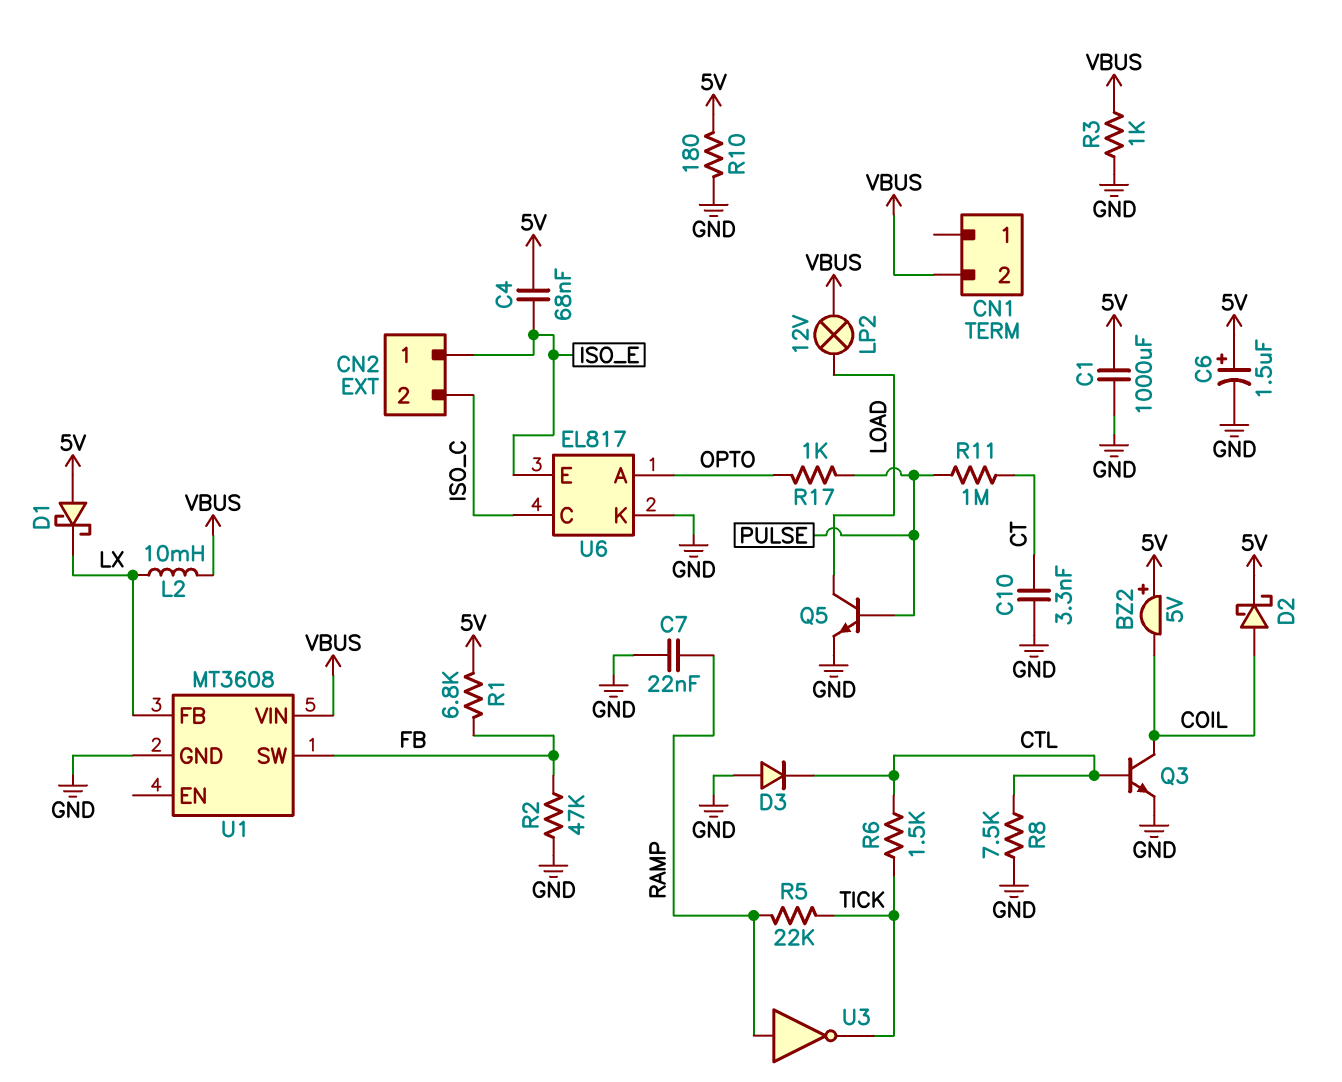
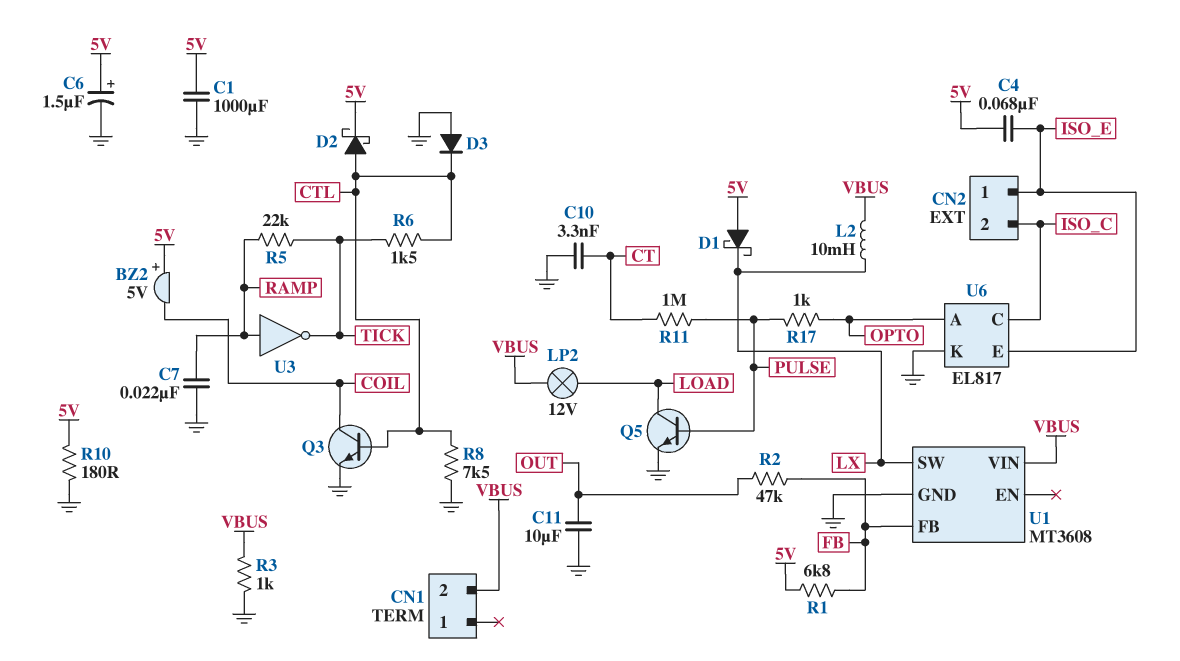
C11: none -> 10uF (GND, OUT)
D2: schottky (A COIL, K 5V) -> schottky (A CTL, K 5V)
R2: 47k (FB, GND) -> 47k (FB, OUT)
U1 pin FB: LX -> FB
U1 pin SW: FB -> LX

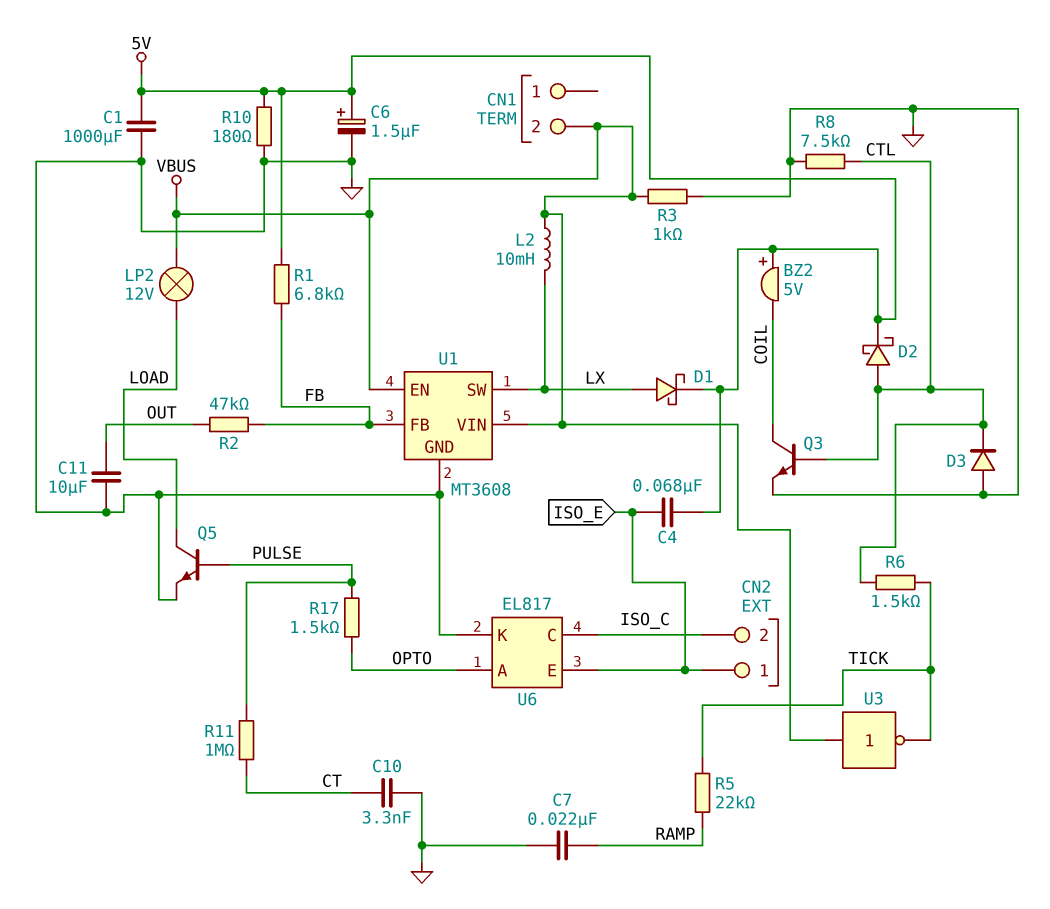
D1: schottky (A 5V, K LX) -> schottky (A LX, K 5V)
R17: 1k (OPTO, PULSE) -> 1.5k (OPTO, PULSE)
U1 pin EN: none -> VBUS
U3: NOT (in RAMP, out TICK) -> NOT (in VBUS, out TICK)

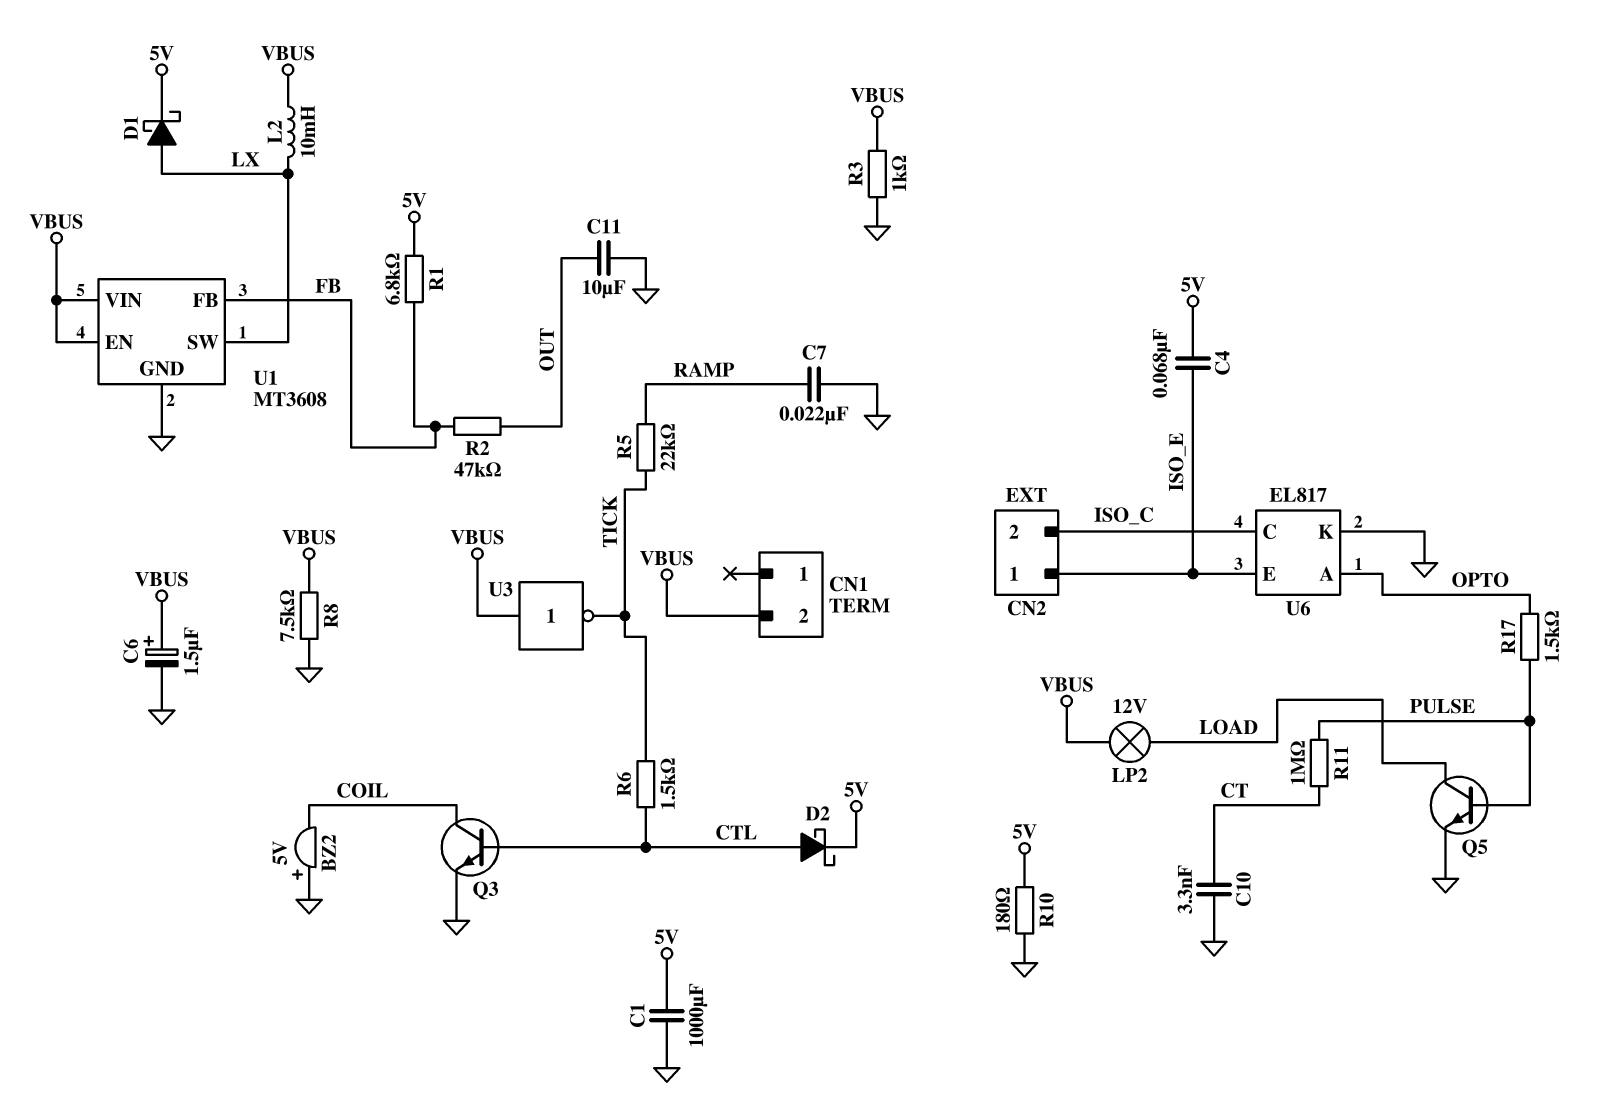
BZ2: buzzer 5V (plus 5V, minus COIL) -> buzzer 5V (plus GND, minus COIL)
C6: 1.5uF (plus 5V, minus GND) -> 1.5uF (plus VBUS, minus GND)
D3: diode (A GND, K CTL) -> none
R8: 7.5k (CTL, GND) -> 7.5k (GND, VBUS)

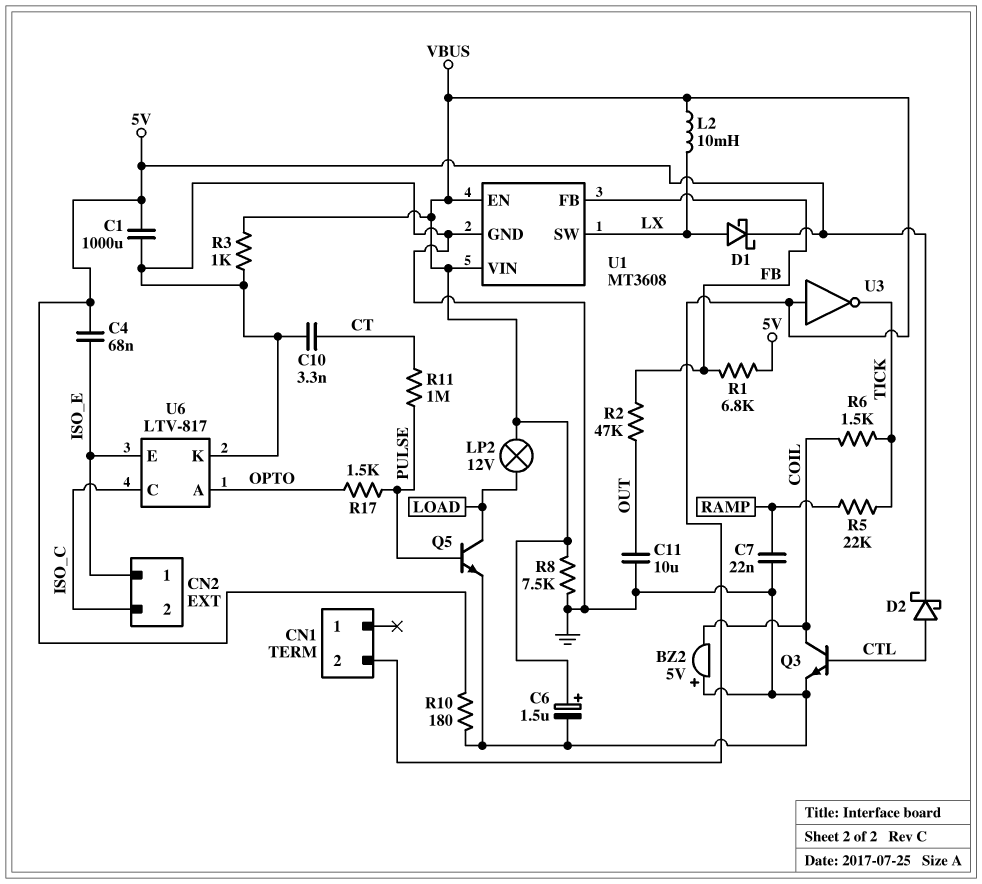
R6: 1.5k (CTL, TICK) -> 1.5k (COIL, TICK)
U6: EL817 -> LTV-817

